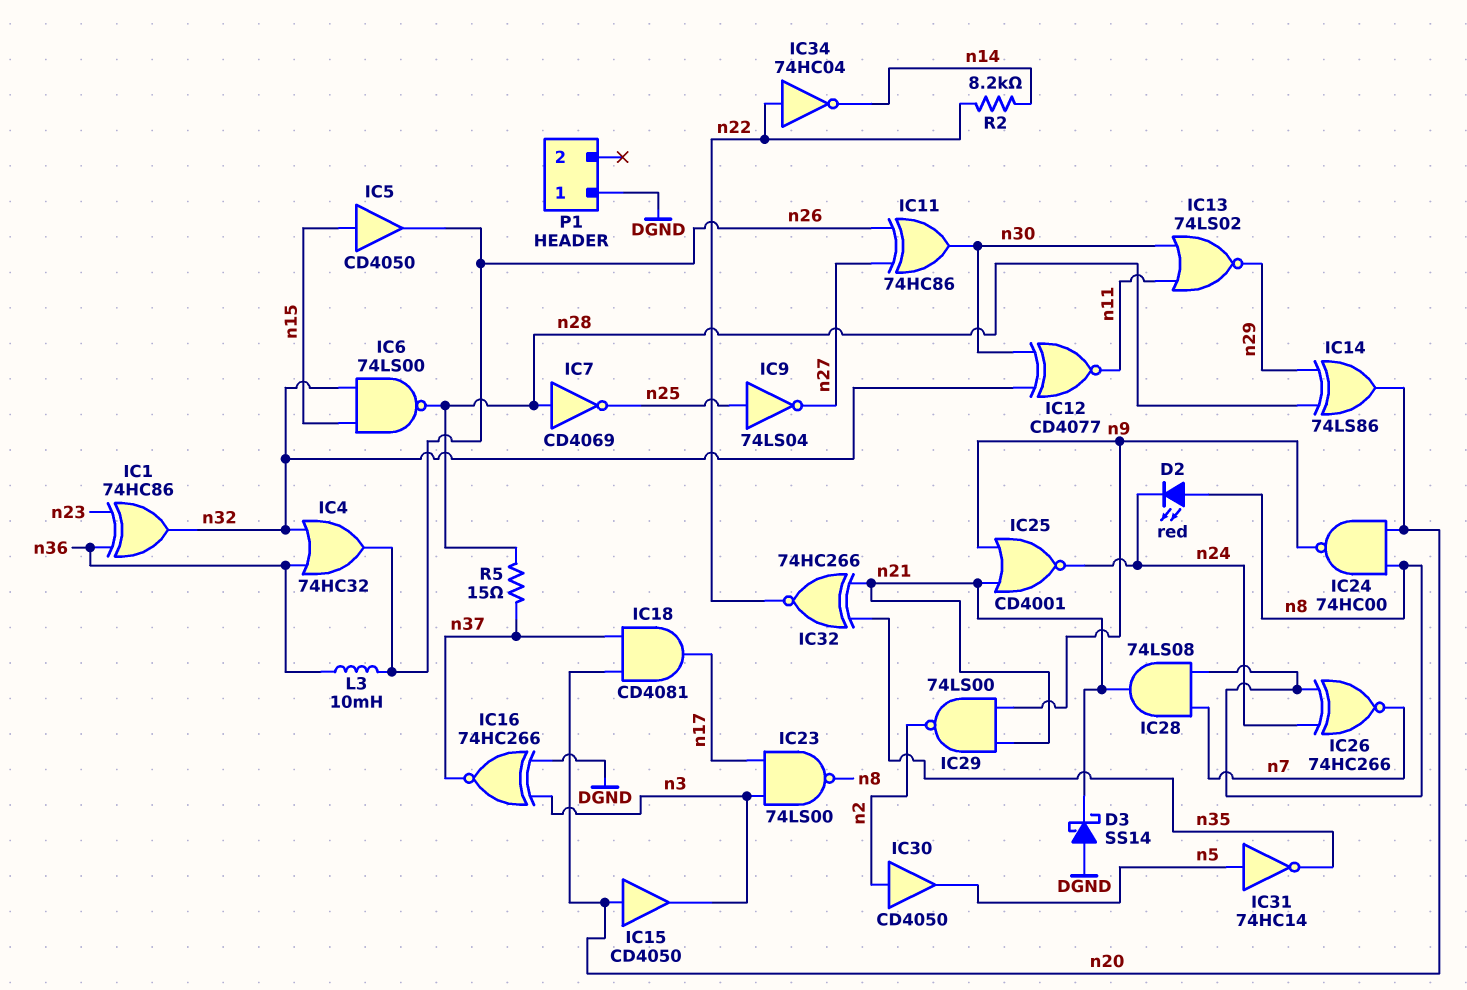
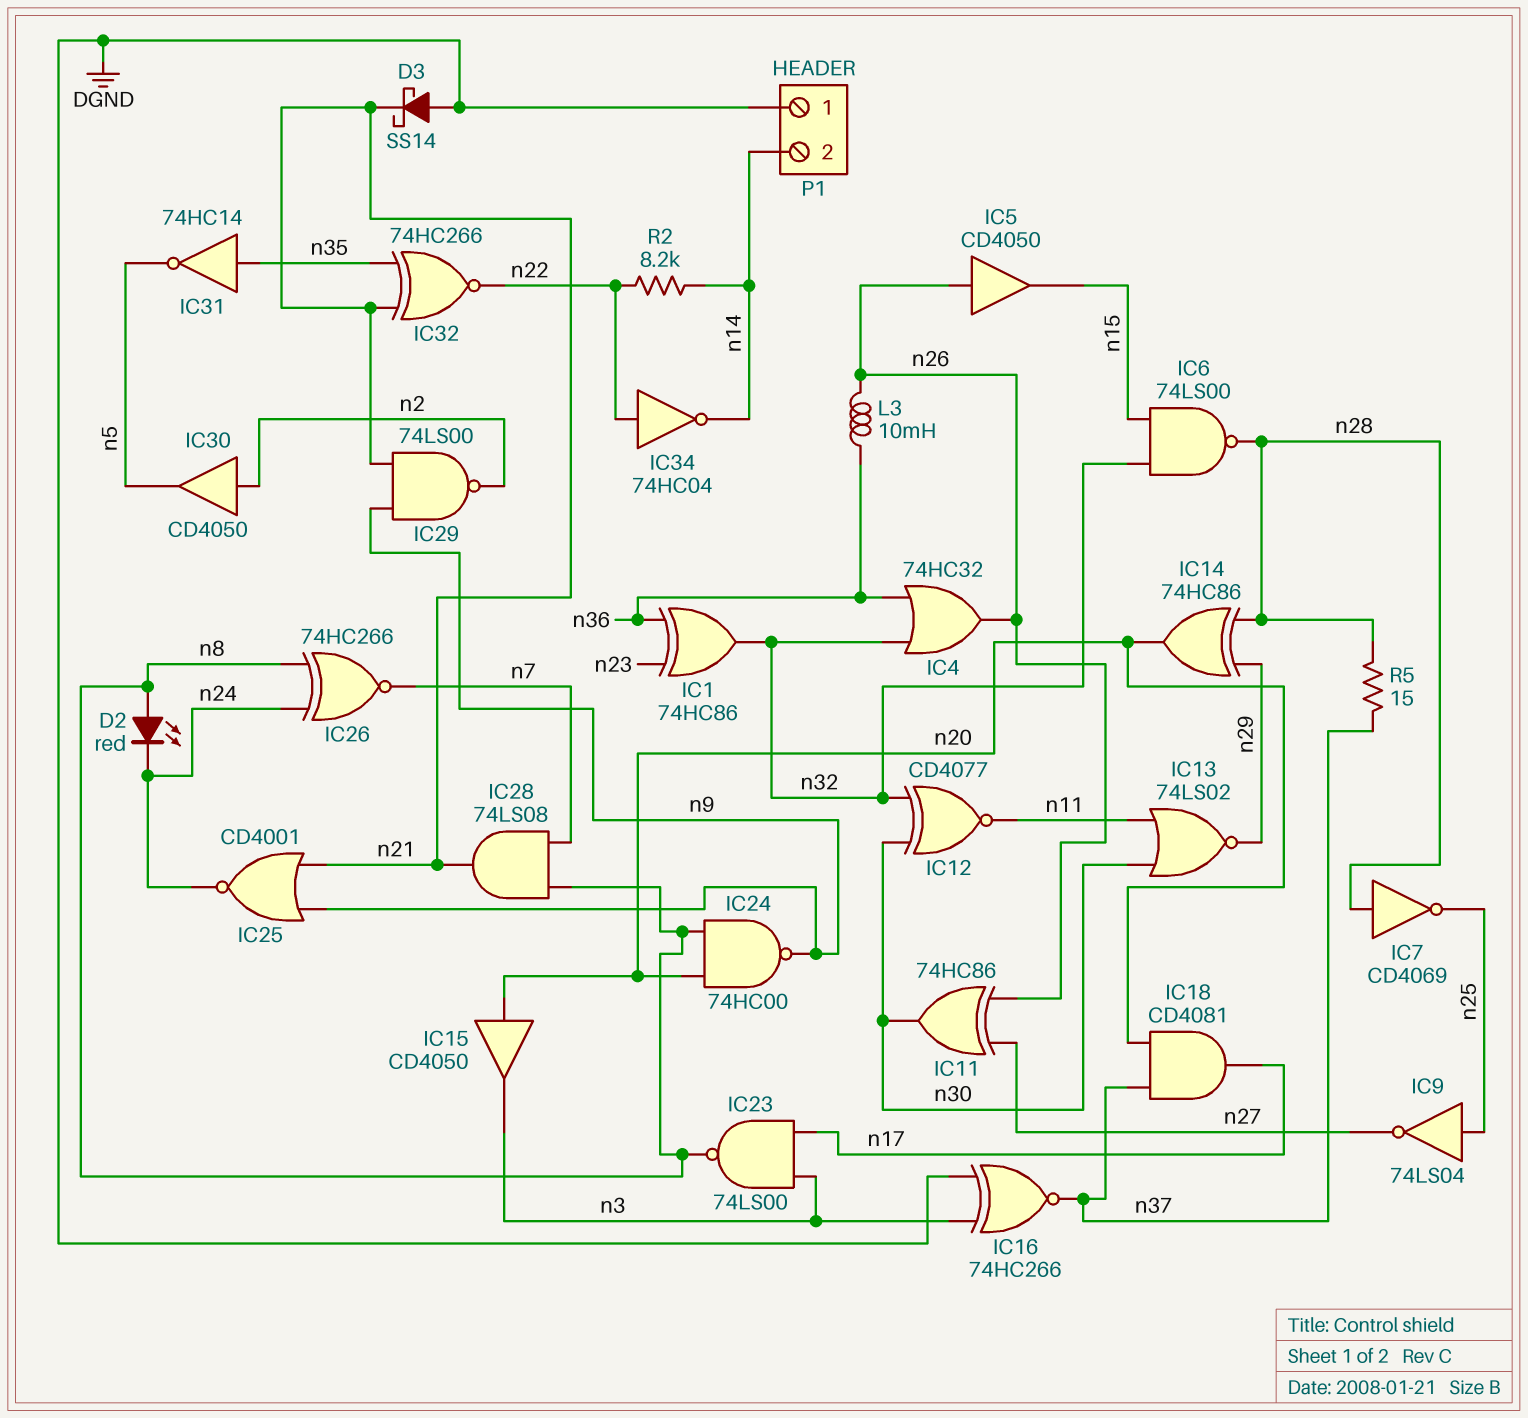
IC5: buffer CD4050 (in n15, out n26) -> buffer CD4050 (in n26, out n15)
IC14: XOR 74LS86 (in n28, in n29, out n20) -> XOR 74HC86 (in n28, in n29, out n20)
IC31: NOT 74HC14 (in n5, out n35) -> NOT 74HC14 (in n35, out n5)
P1 pin 2: none -> n14

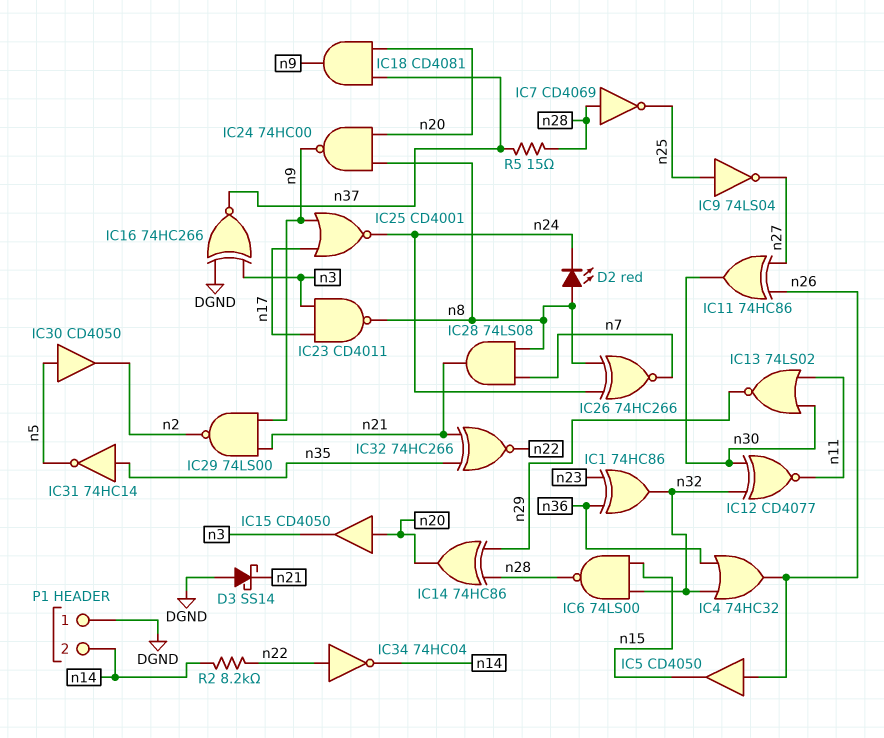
IC18: AND CD4081 (in n20, in n37, out n17) -> AND CD4081 (in n20, in n37, out n9)
IC23: NAND 74LS00 (in n3, in n17, out n8) -> NAND CD4011 (in n3, in n17, out n8)
IC25: NOR CD4001 (in n9, in n21, out n24) -> NOR CD4001 (in n9, in n17, out n24)
IC30: buffer CD4050 (in n2, out n5) -> buffer CD4050 (in n5, out n2)
L3: 10mH (n26, n36) -> none

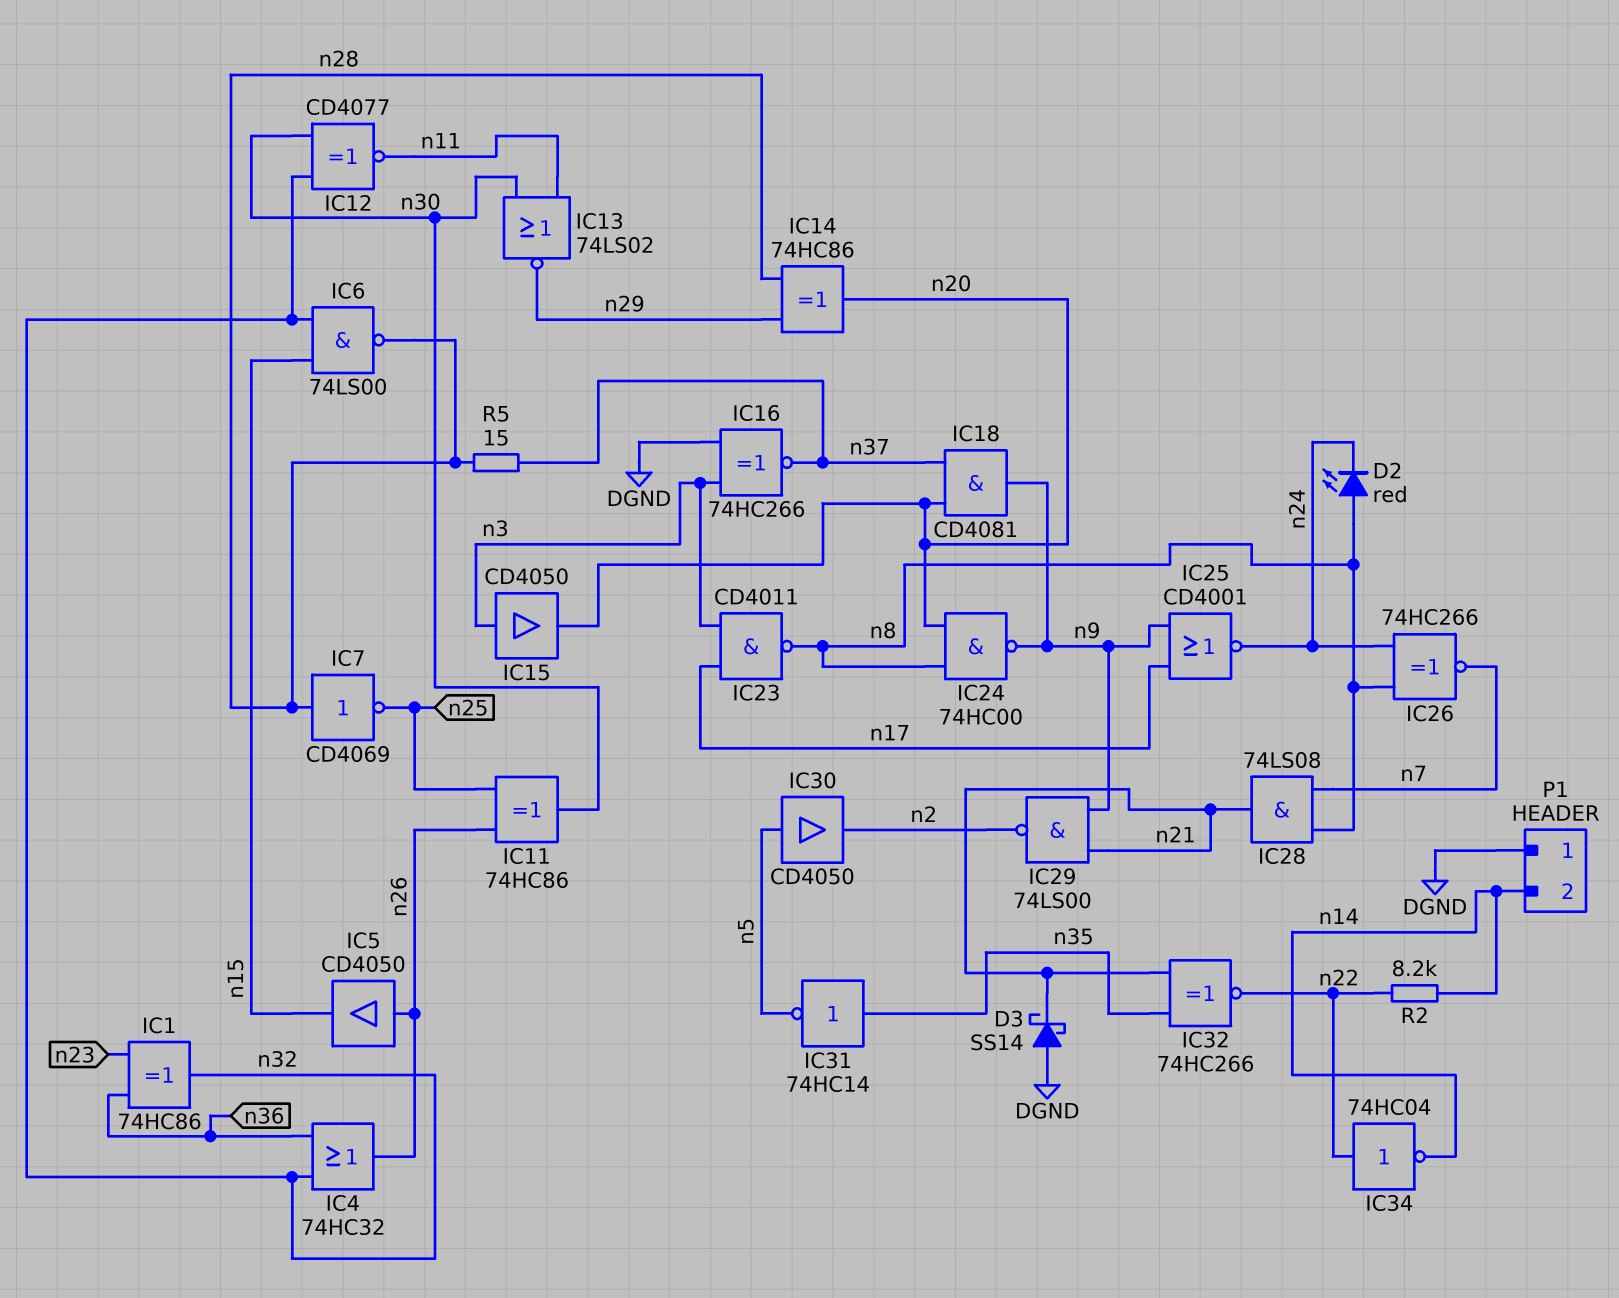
IC9: NOT 74LS04 (in n25, out n27) -> none
IC11: XOR 74HC86 (in n26, in n27, out n30) -> XOR 74HC86 (in n25, in n26, out n30)
IC15: buffer CD4050 (in n20, out n3) -> buffer CD4050 (in n3, out n20)

